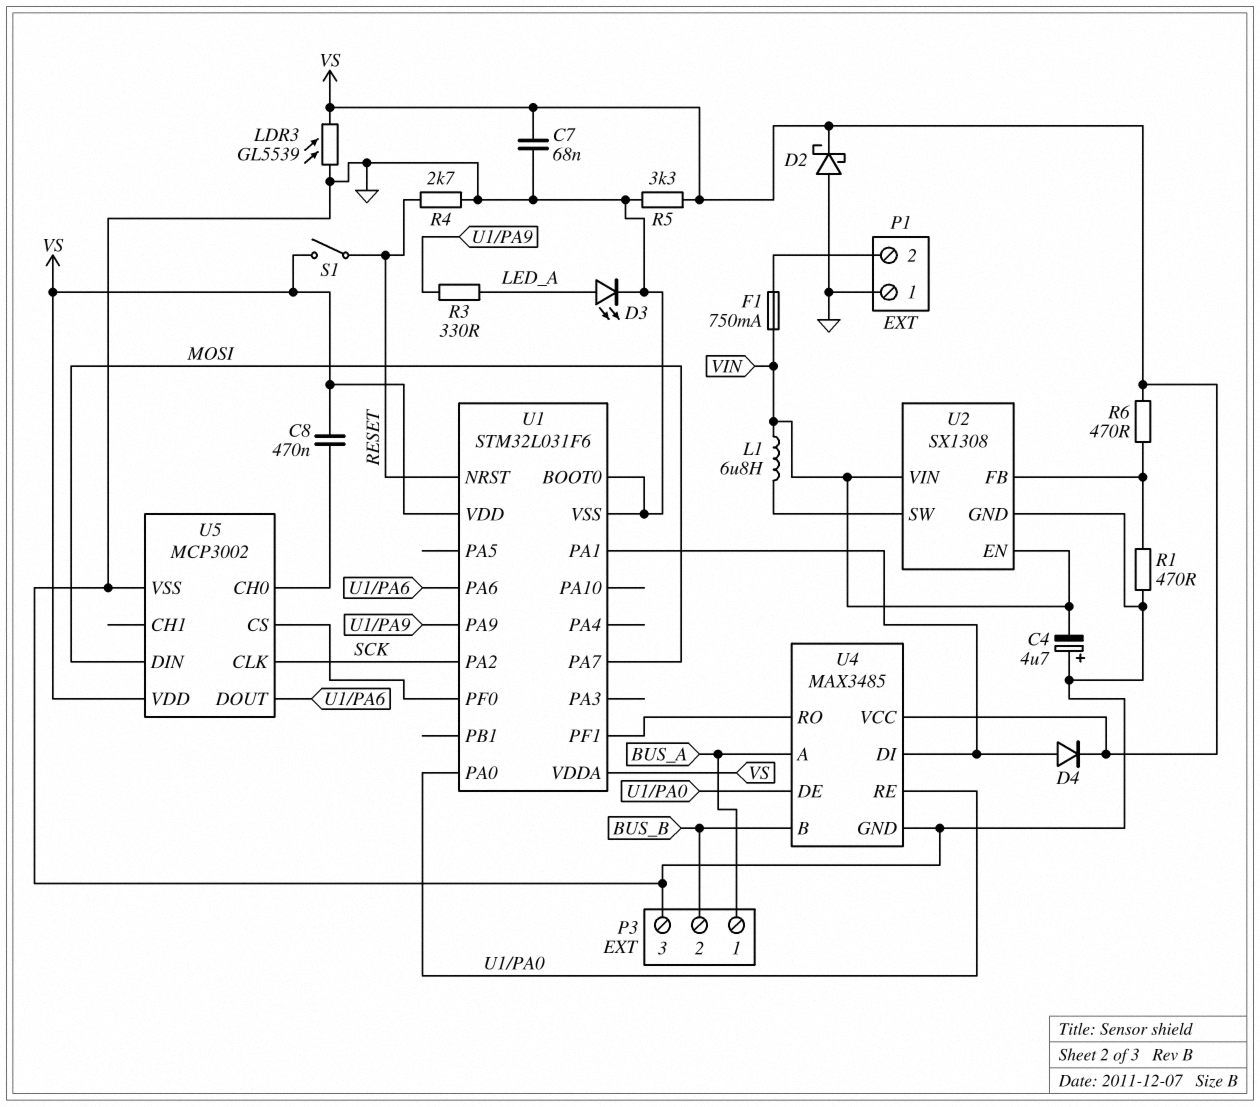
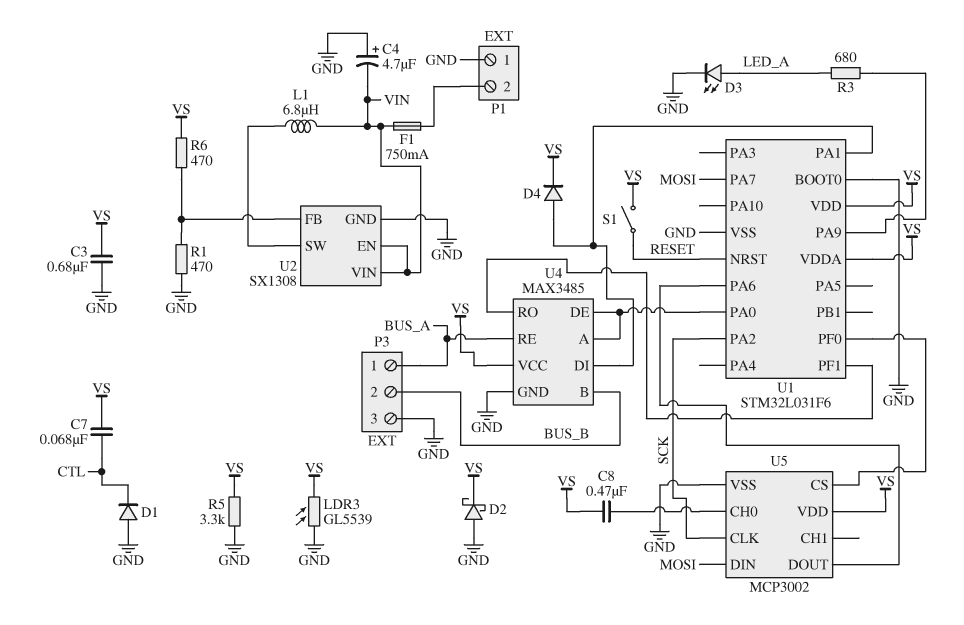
C3: none -> 680nF (GND, VS)
C7: 68nF (GND, VS) -> 68nF (CTL, VS)
D1: none -> diode (A GND, K CTL)
R3: 330 (LED_A, U1/PA9) -> 680 (LED_A, U1/PA9)
R4: 2.7k (GND, RESET) -> none
U4 pin A: BUS_A -> U1/PA0
U4 pin RE: U1/PA0 -> BUS_A

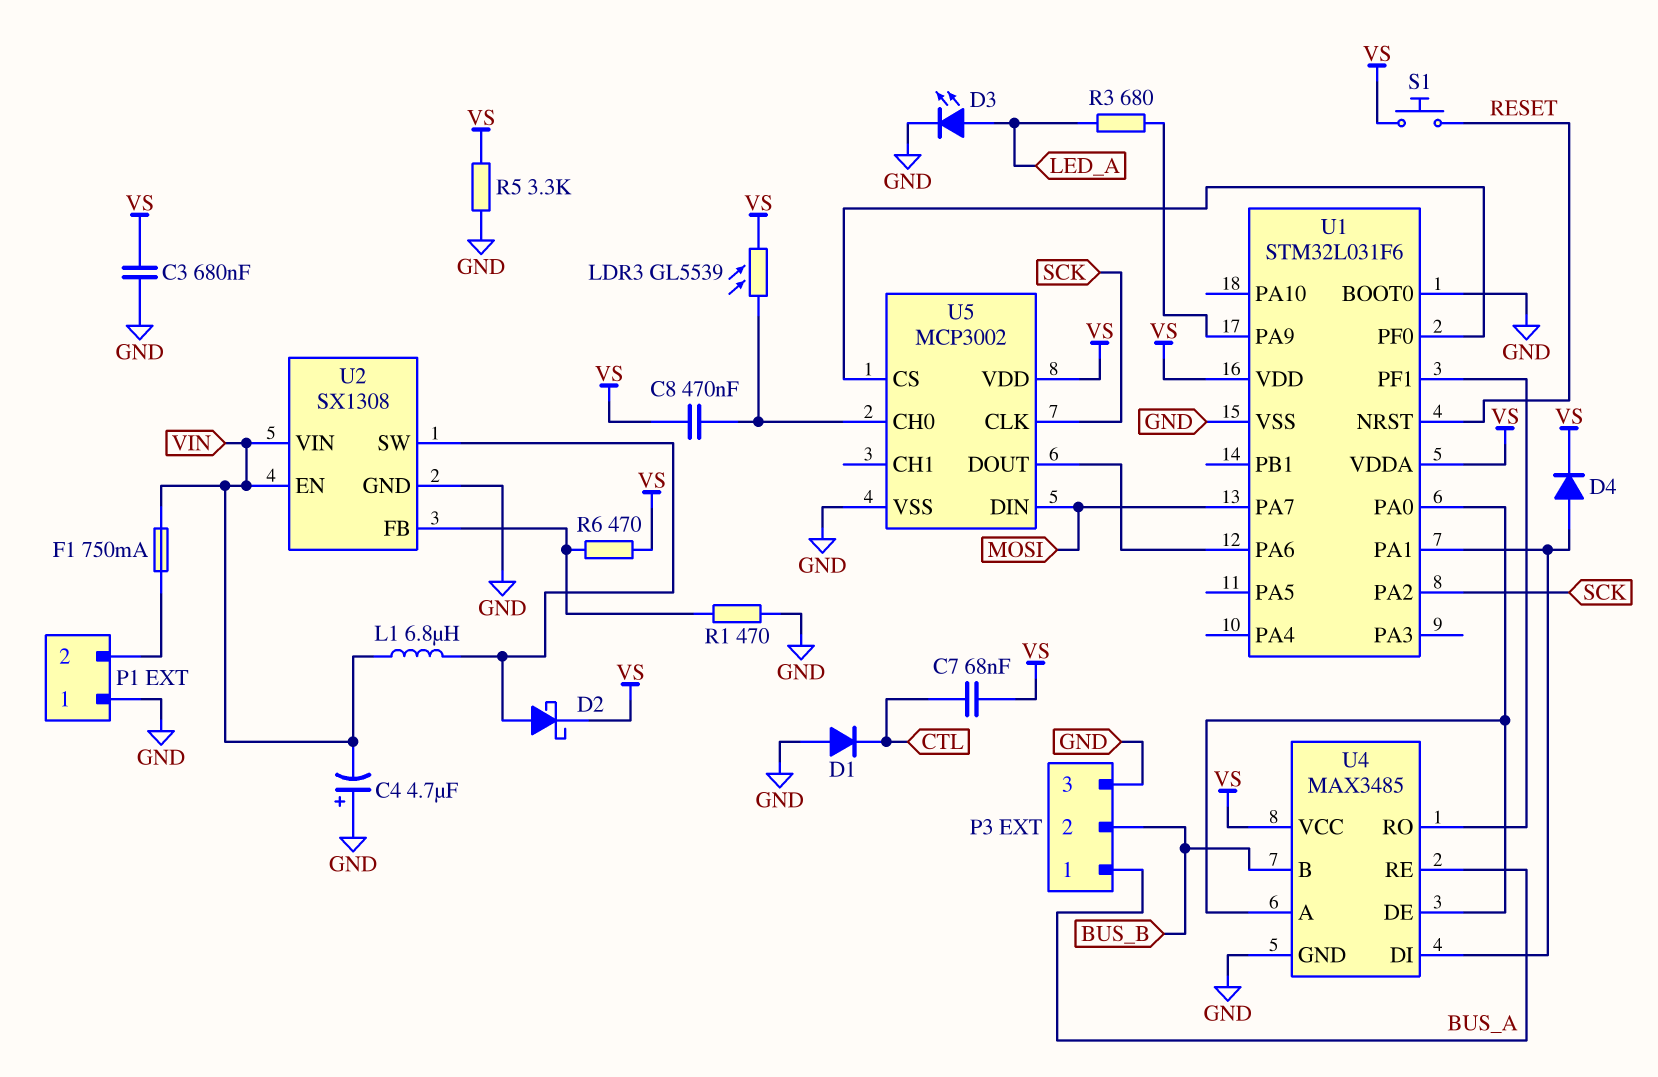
D2: schottky (A GND, K VS) -> schottky (A U2/SW, K VS)
LDR3: GL5539 (GND, VS) -> GL5539 (U5/CH0, VS)
S1: switch (RESET, VS) -> button (RESET, VS)

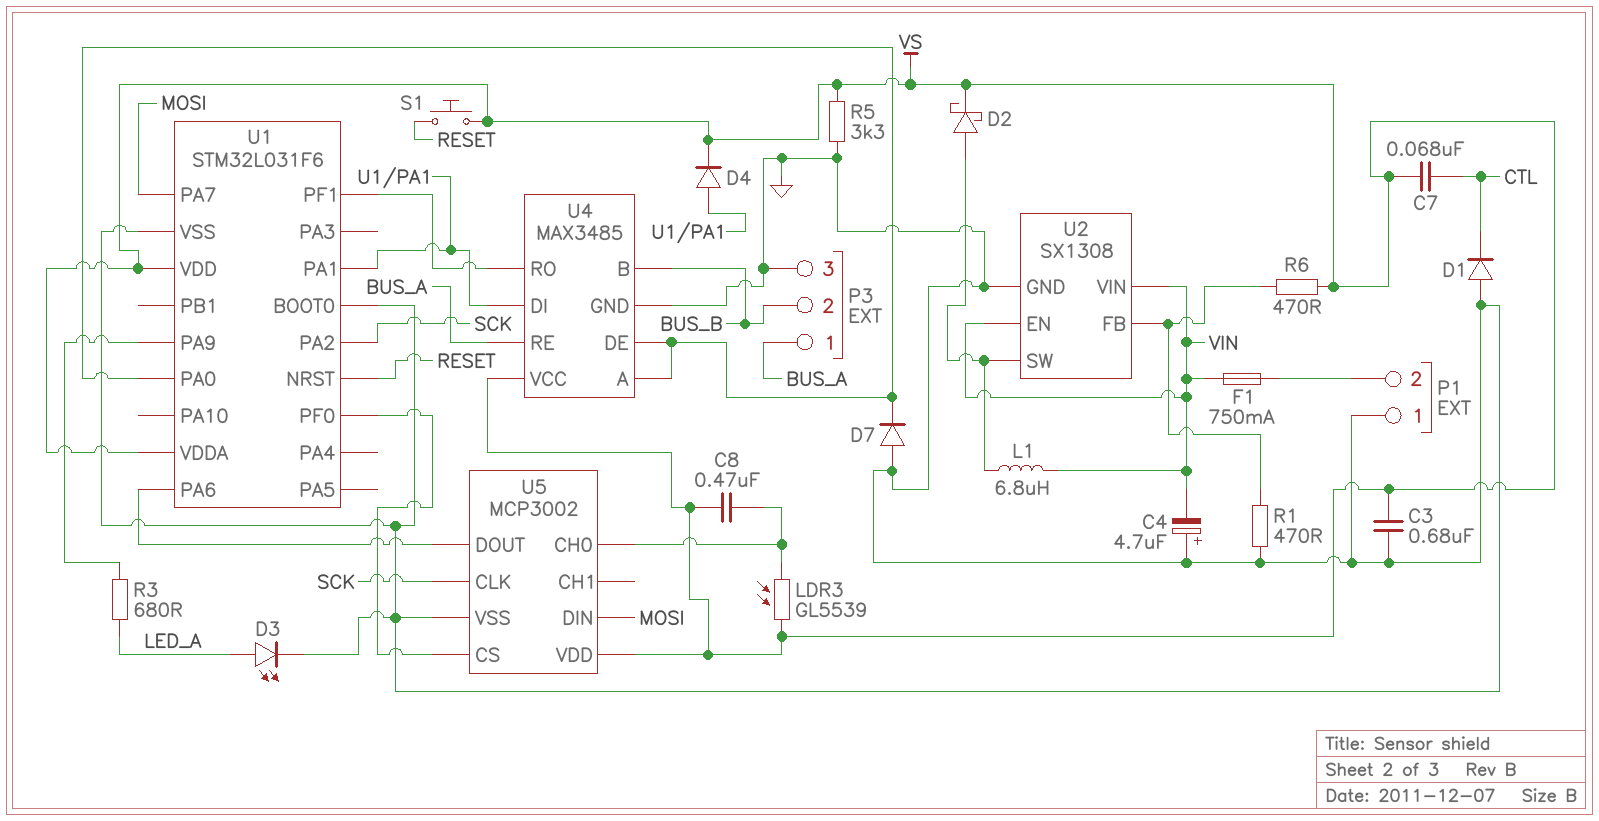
D7: none -> diode (A GND, K U1/PA0)

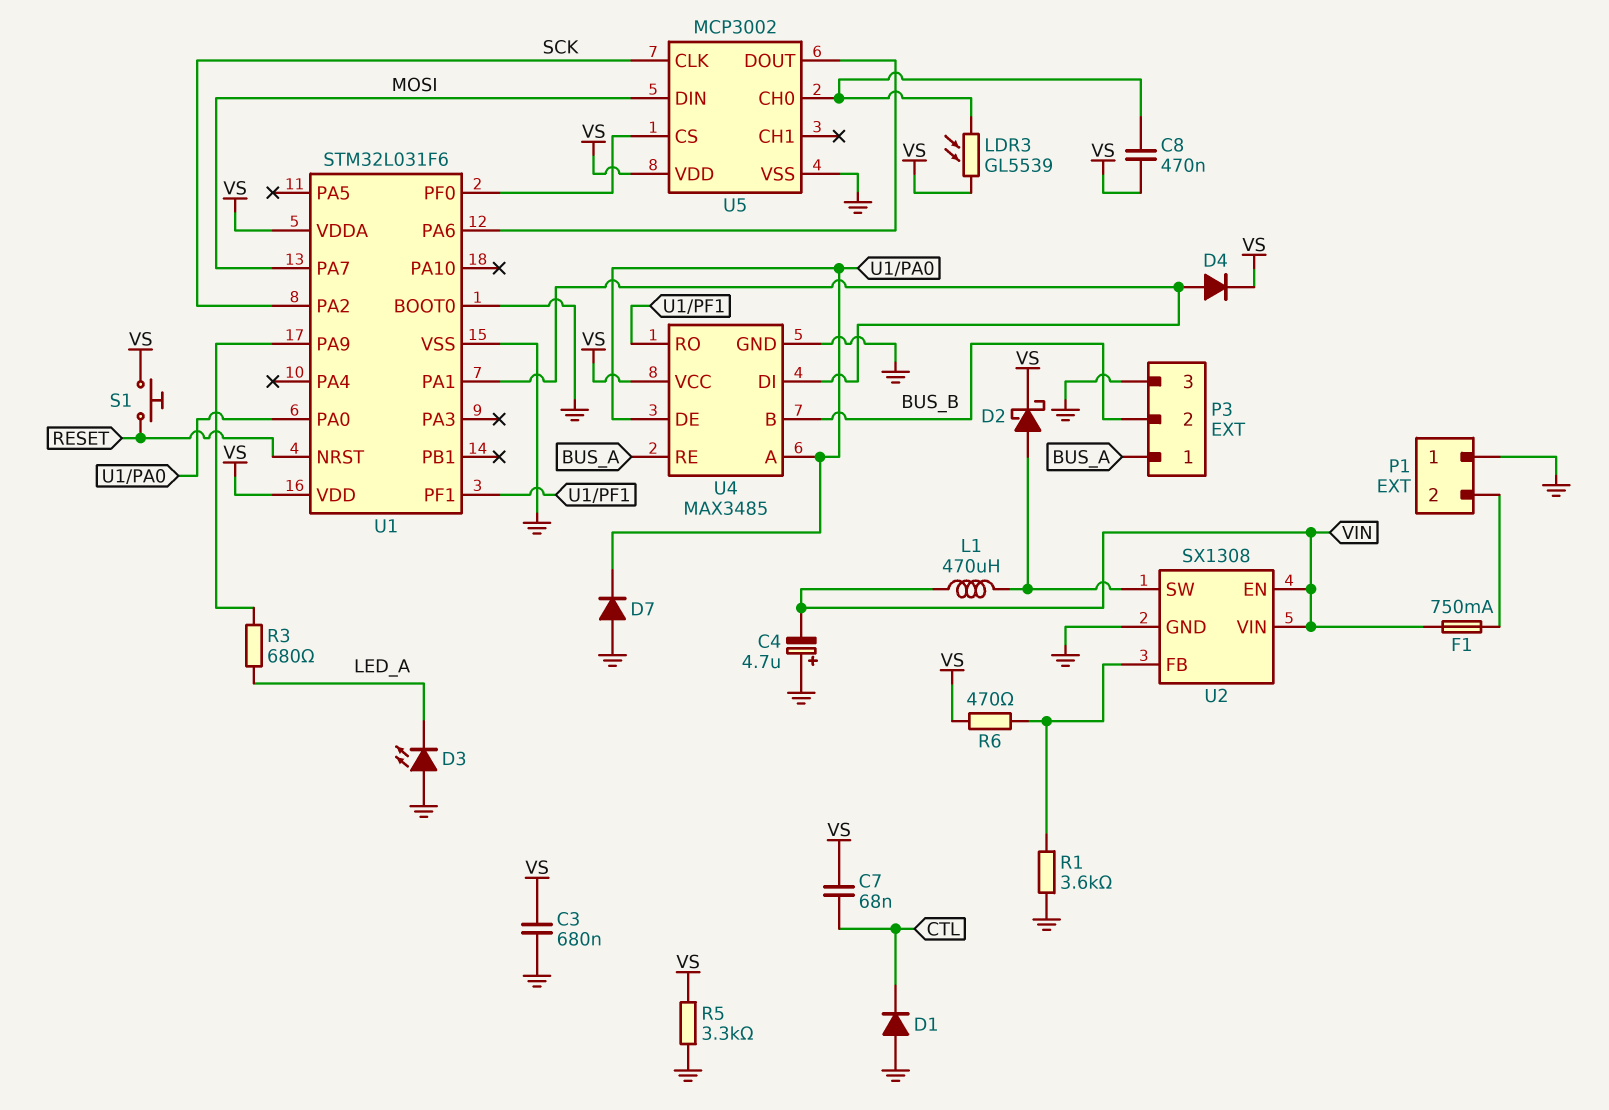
D3: LED (A LED_A, K GND) -> LED (A GND, K LED_A)
L1: 6.8uH (U2/SW, VIN) -> 470uH (U2/SW, VIN)
R1: 470 (GND, U2/FB) -> 3.6k (GND, U2/FB)

